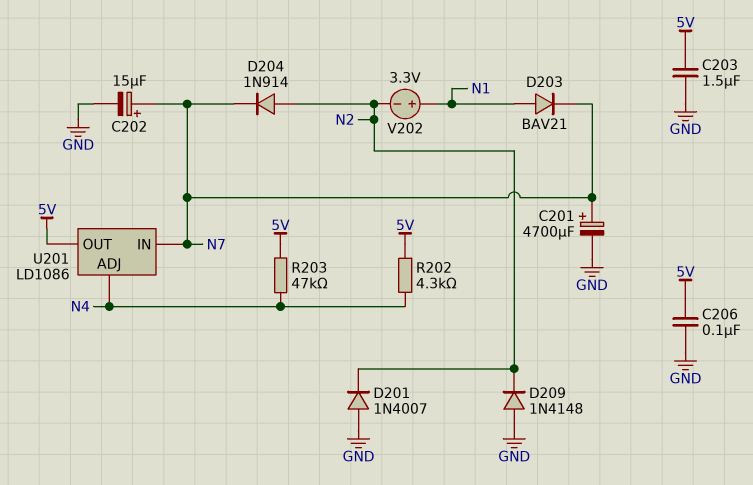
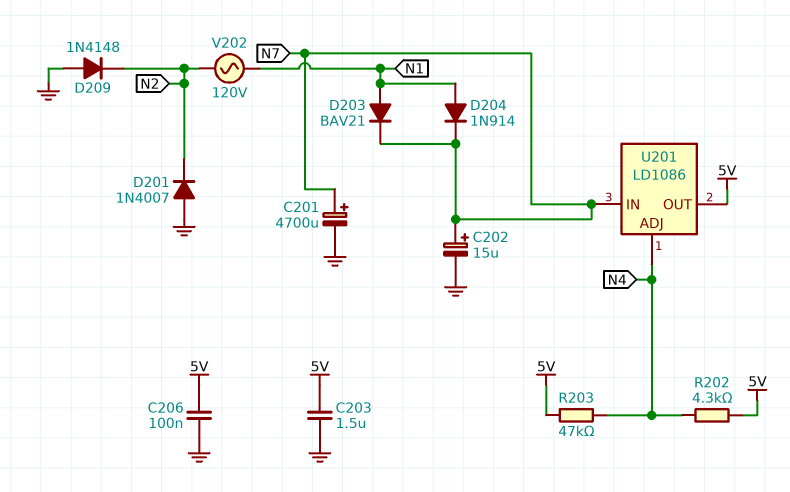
D204: diode 1N914 (A N2, K N7) -> diode 1N914 (A N1, K N7)
V202: 3.3V (plus N1, minus N2) -> AC 120V (N1, N2)

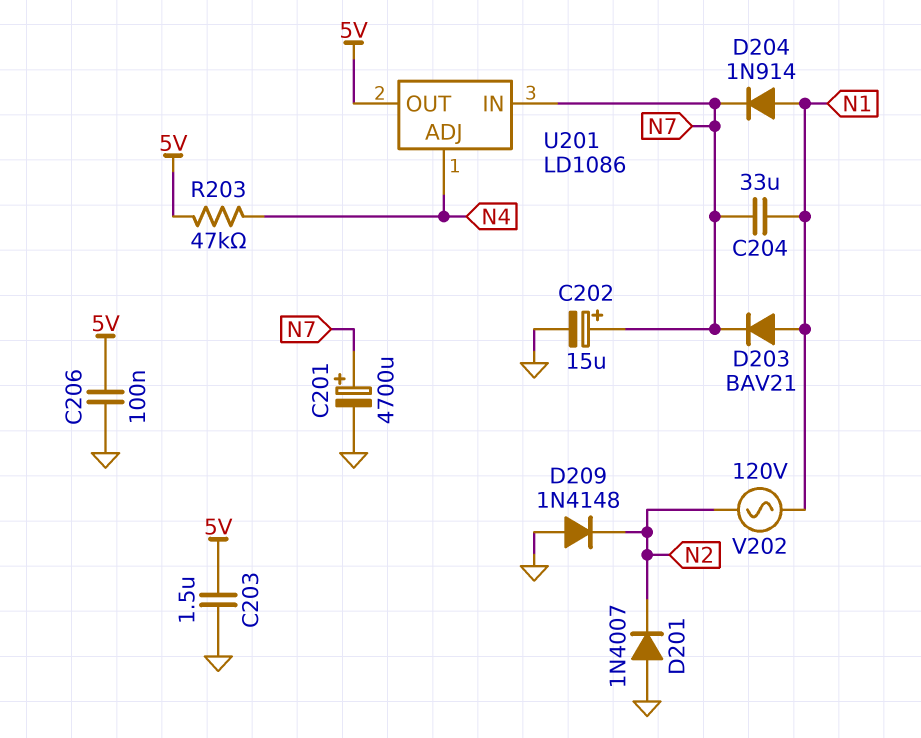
C204: none -> 33uF (N1, N7)
R202: 4.3k (5V, N4) -> none

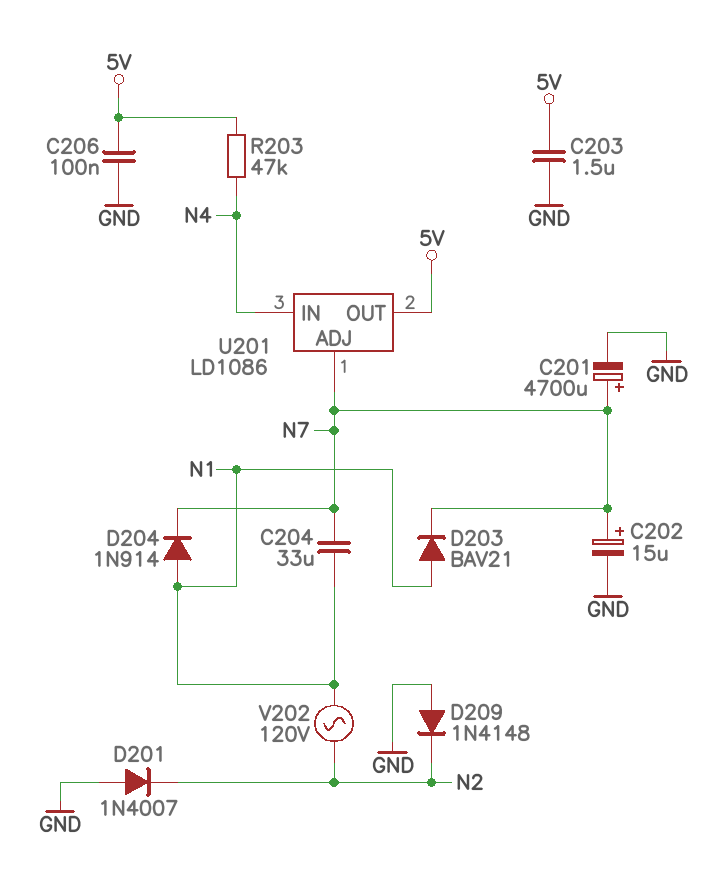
U201 pin ADJ: N4 -> N7
U201 pin IN: N7 -> N4

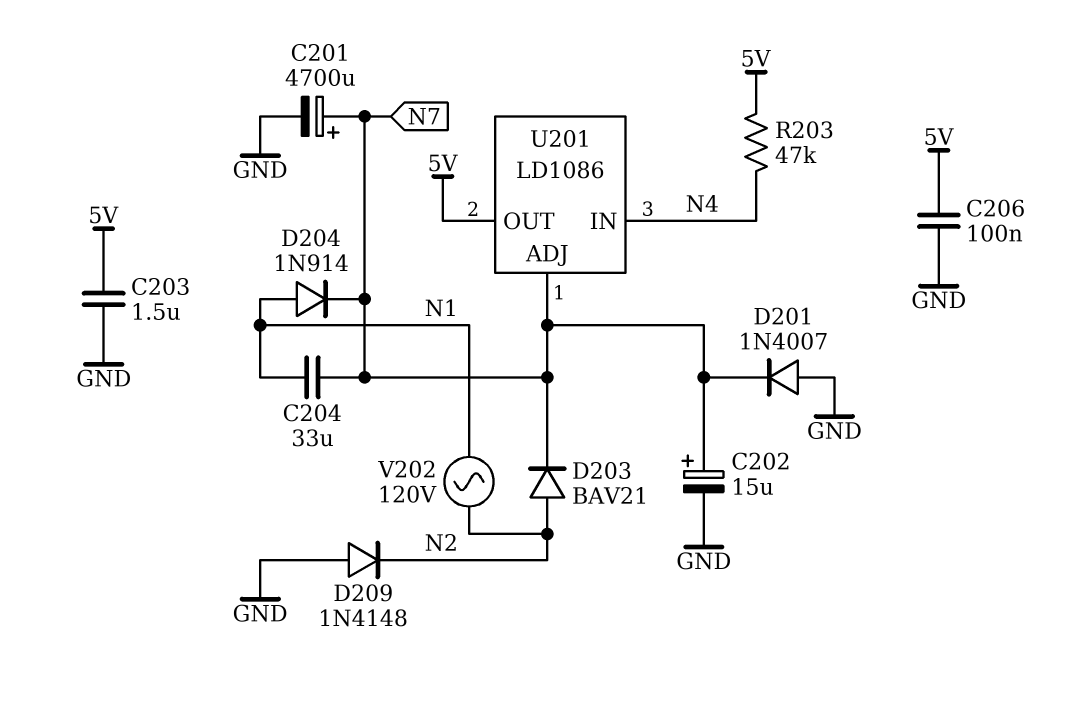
D201: diode 1N4007 (A GND, K N2) -> diode 1N4007 (A GND, K N7)
D203: diode BAV21 (A N1, K N7) -> diode BAV21 (A N2, K N7)

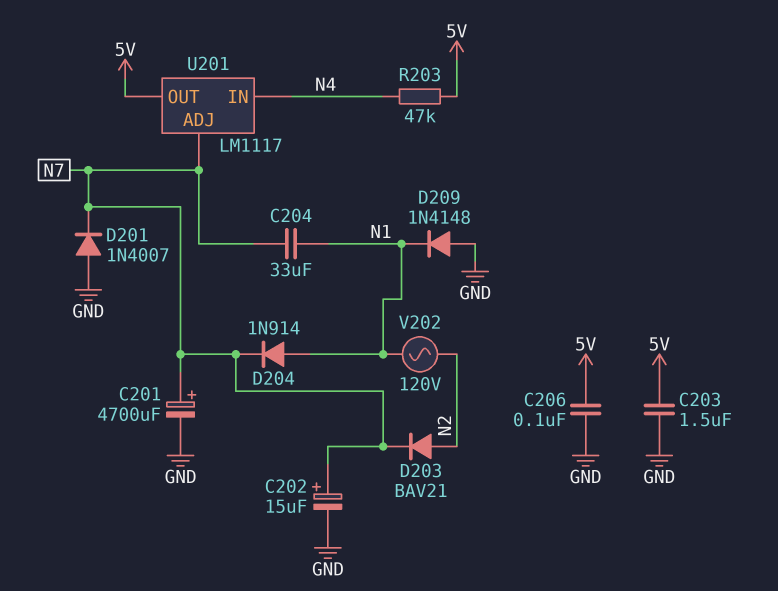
D209: diode 1N4148 (A GND, K N2) -> diode 1N4148 (A GND, K N1)
U201: LD1086 -> LM1117

